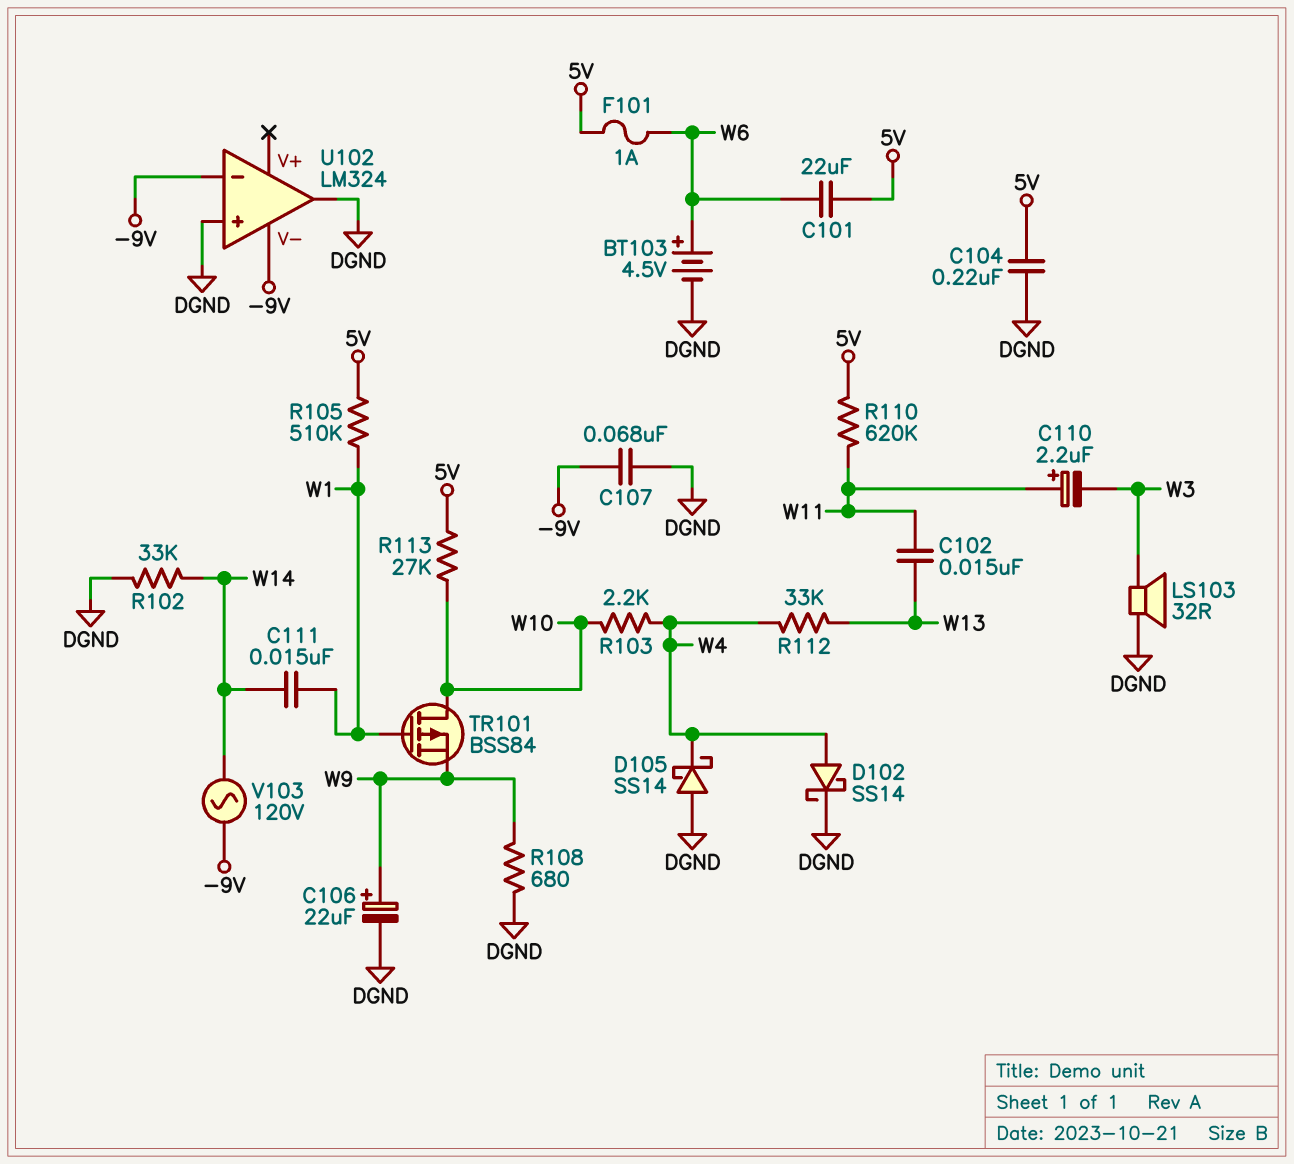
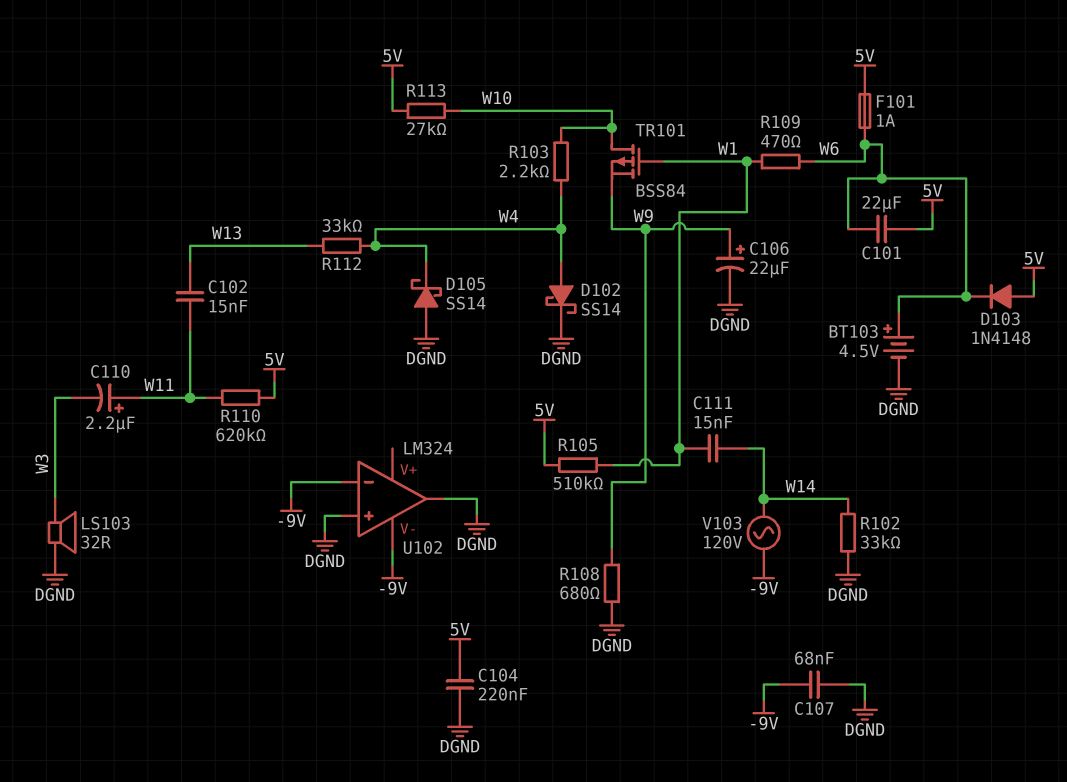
D103: none -> diode 1N4148 (A 5V, K W6)
R109: none -> 470 (W1, W6)

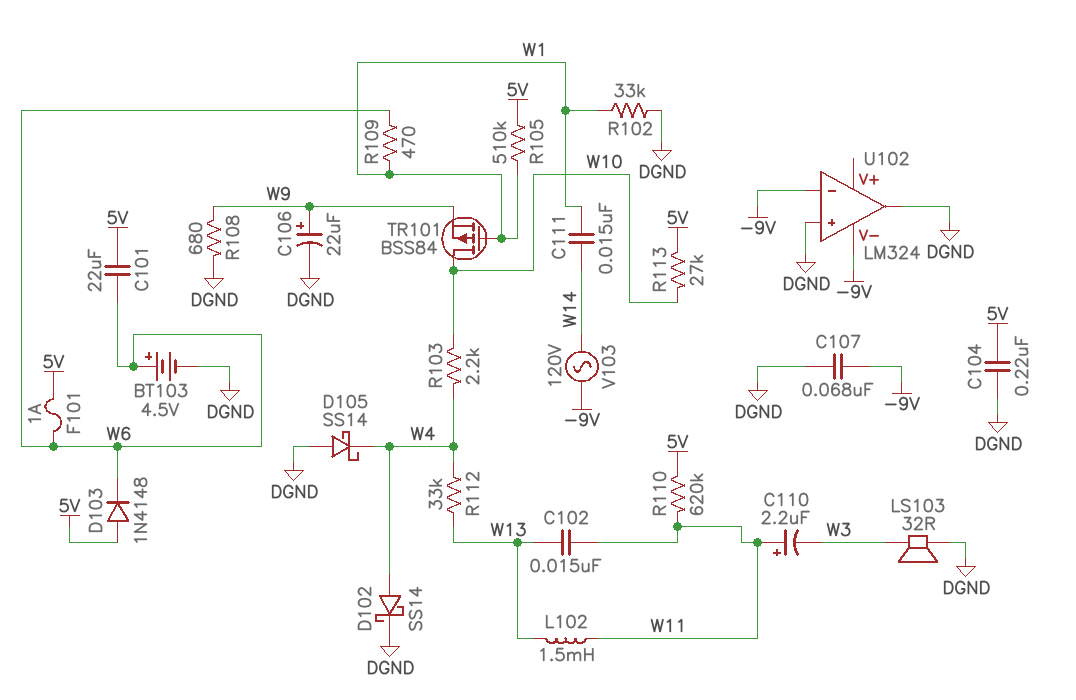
L102: none -> 1.5mH (W11, W13)
R102: 33k (DGND, W14) -> 33k (DGND, W1)

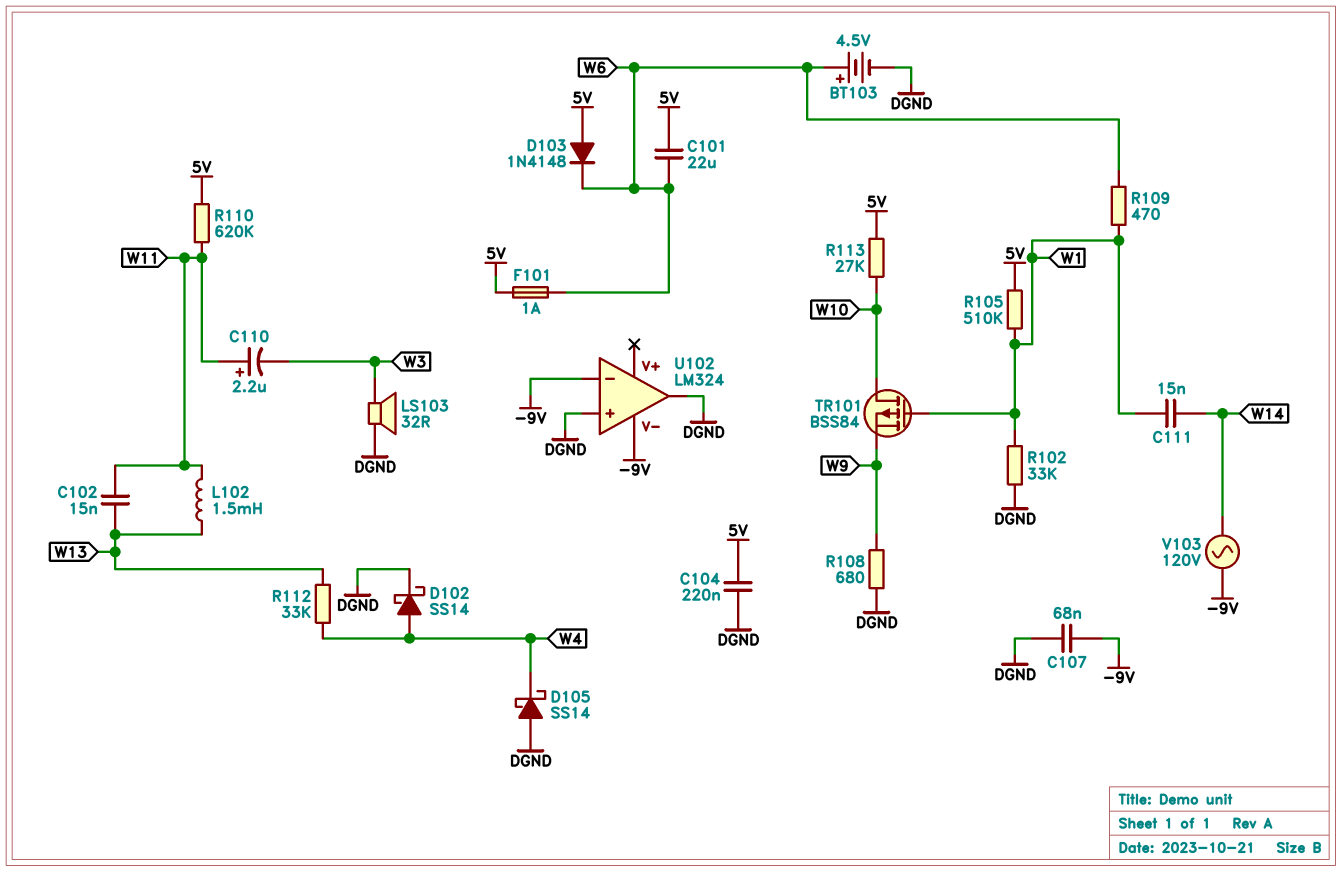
C106: 22uF (plus W9, minus DGND) -> none
R103: 2.2k (W4, W10) -> none

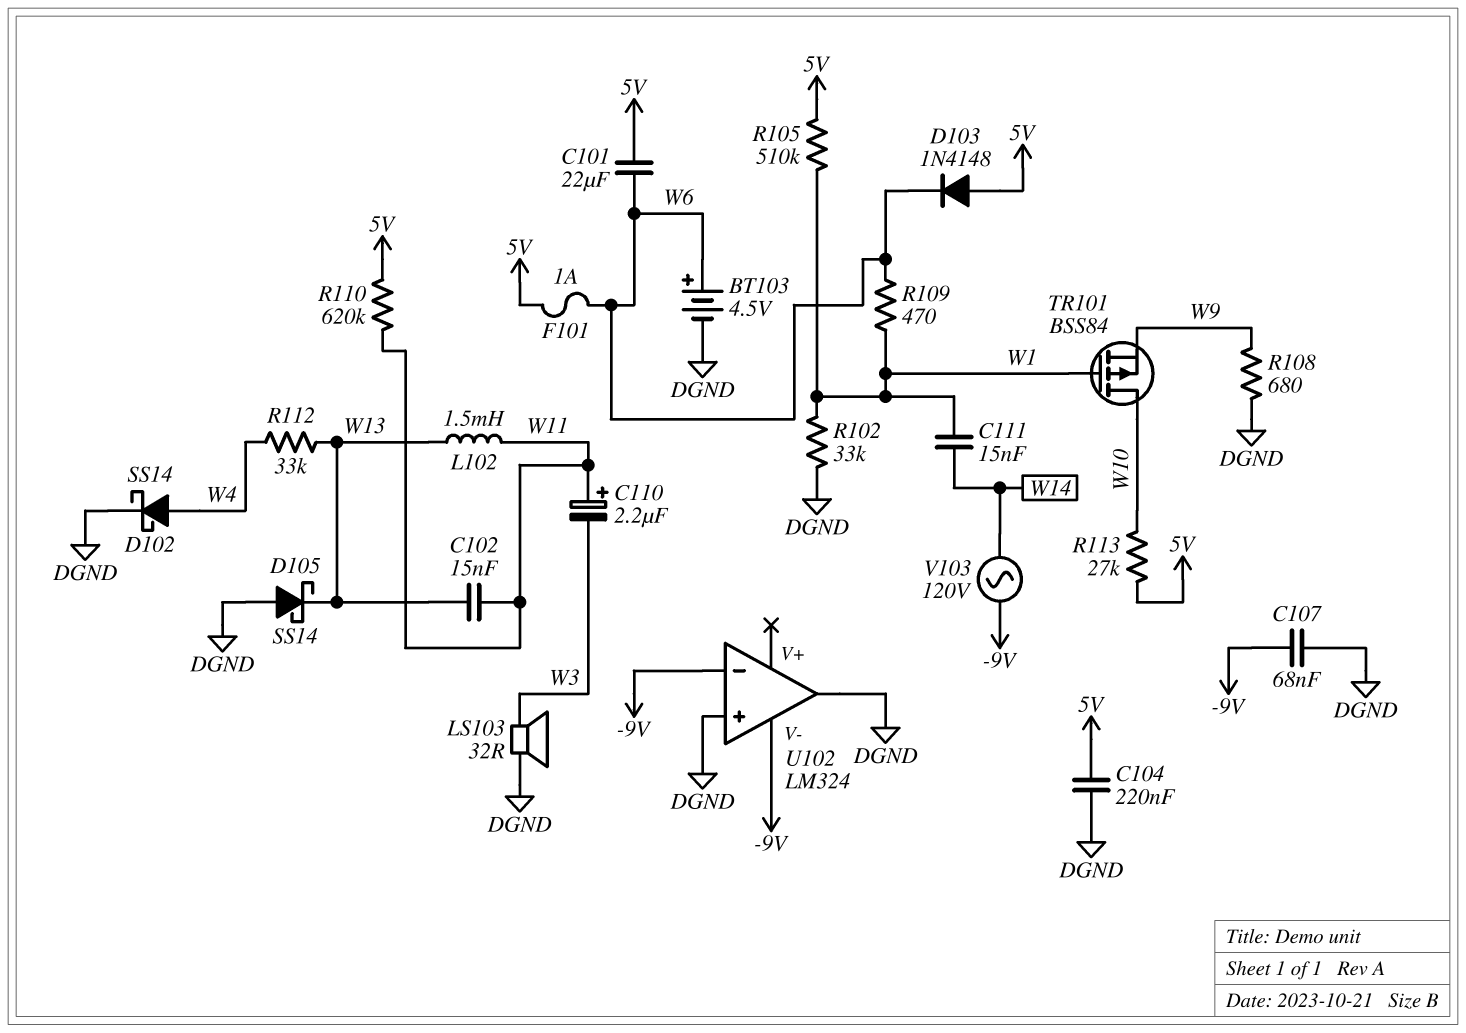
D105: schottky SS14 (A DGND, K W4) -> schottky SS14 (A DGND, K W13)

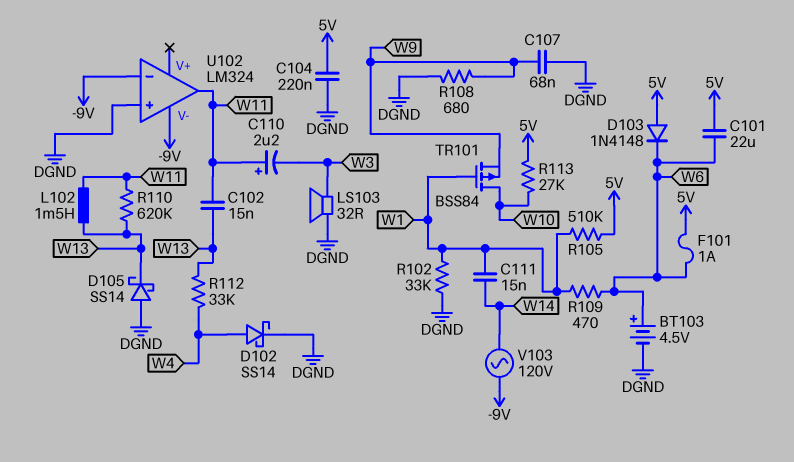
C107: 68nF (-9V, DGND) -> 68nF (DGND, W9)
R110: 620k (5V, W11) -> 620k (W11, W13)
U102 pin out: DGND -> W11

